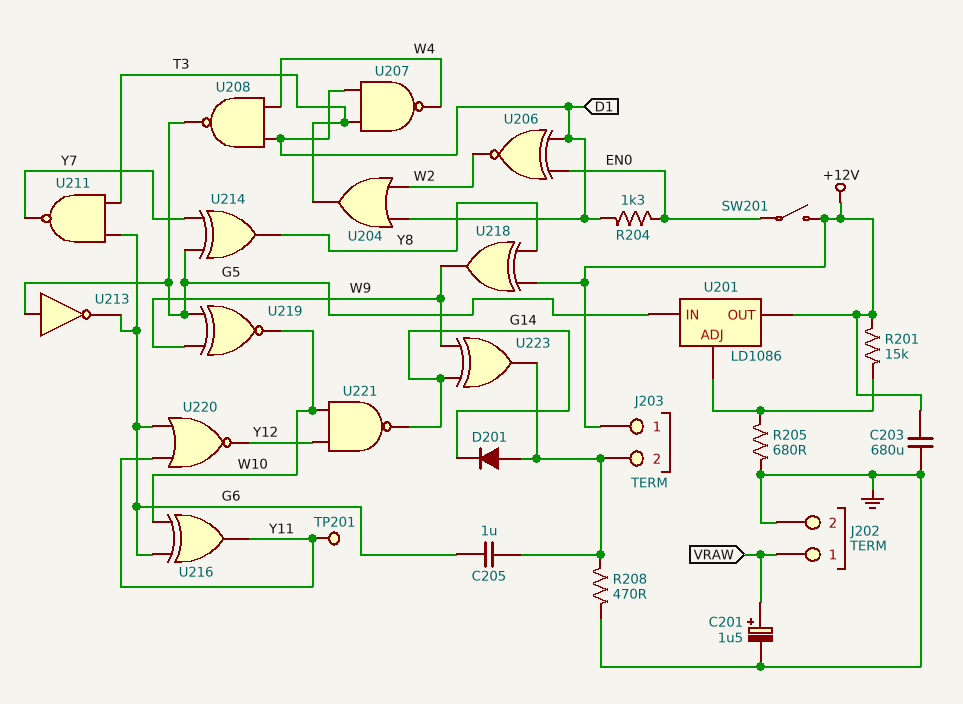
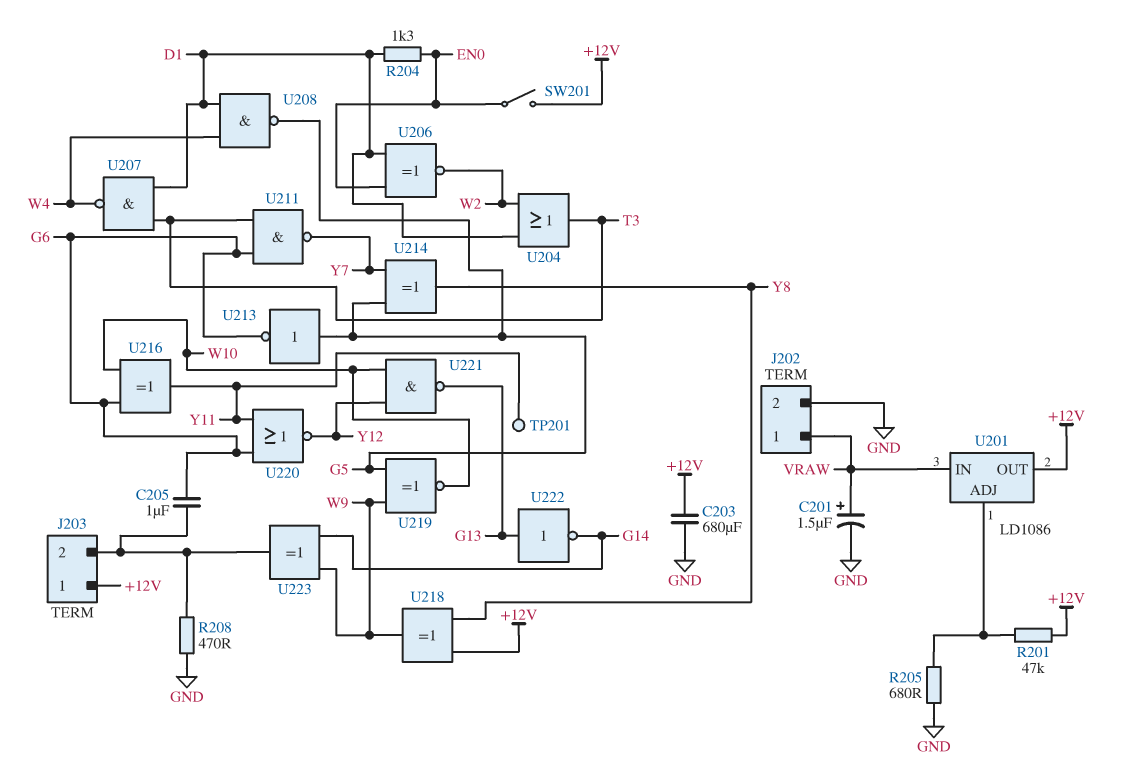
D201: diode (A J203/2, K G14) -> none
R201: 15k (+12V, U201/ADJ) -> 47k (+12V, U201/ADJ)
U201 pin IN: G5 -> VRAW
U221: NAND (in W10, in Y12, out G14) -> NAND (in W10, in Y12, out G13)
U222: none -> NOT (in G13, out G14)

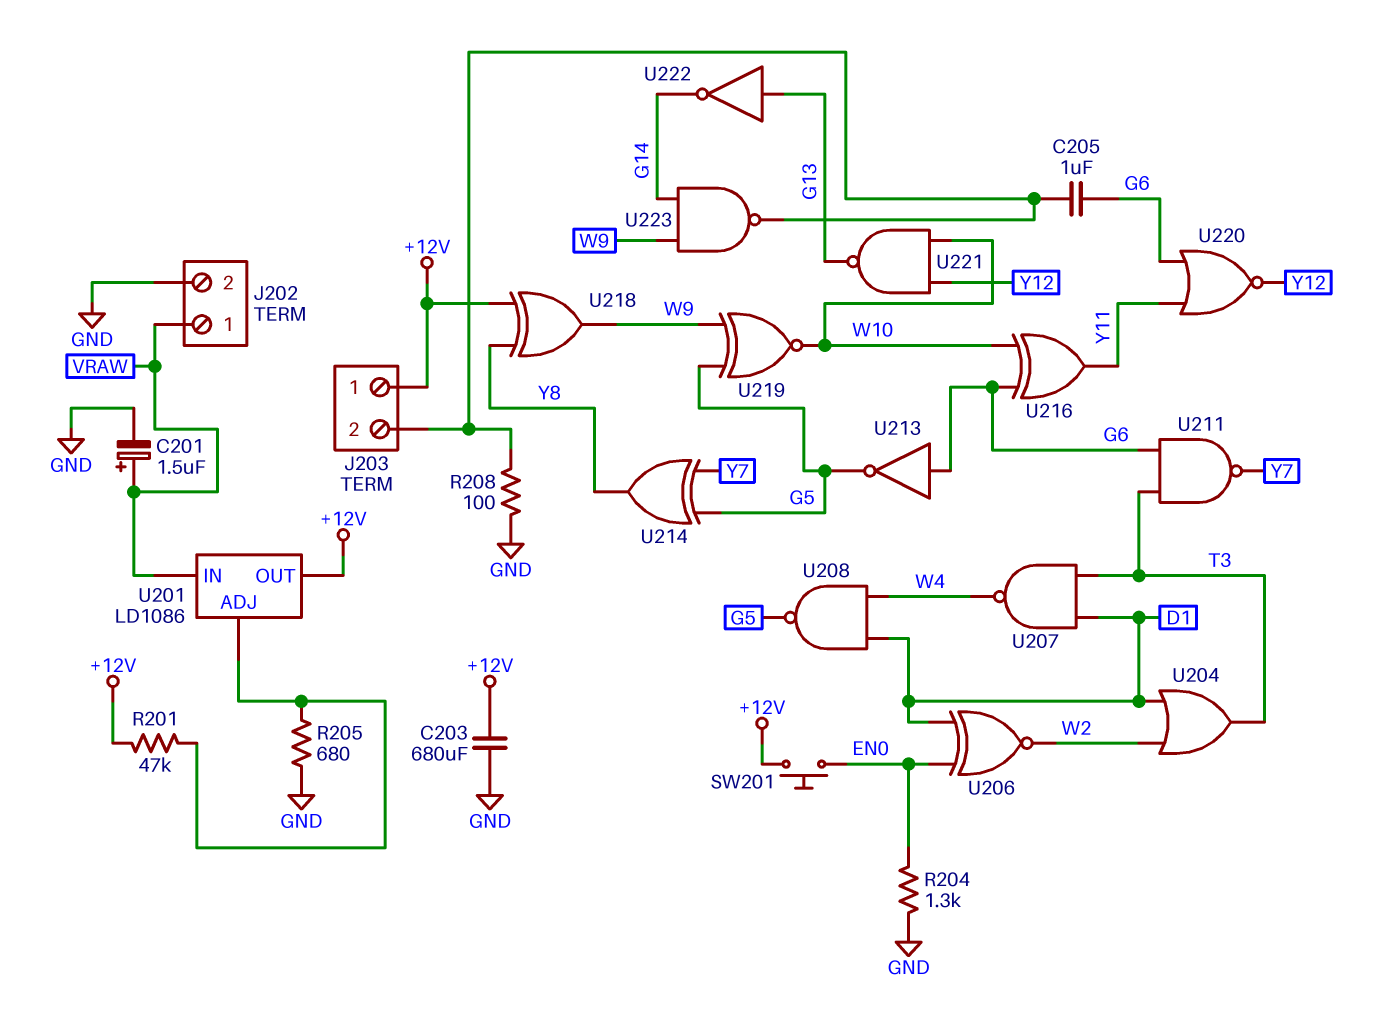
R204: 1.3k (D1, EN0) -> 1.3k (EN0, GND)
R208: 470 (GND, J203/2) -> 100 (GND, J203/2)
SW201: switch (+12V, EN0) -> button (+12V, EN0)
TP201: test point (Y11) -> none
U213: NOT (in G5, out G6) -> NOT (in G6, out G5)
U223: XOR (in G14, in W9, out J203/2) -> NAND (in G14, in W9, out J203/2)

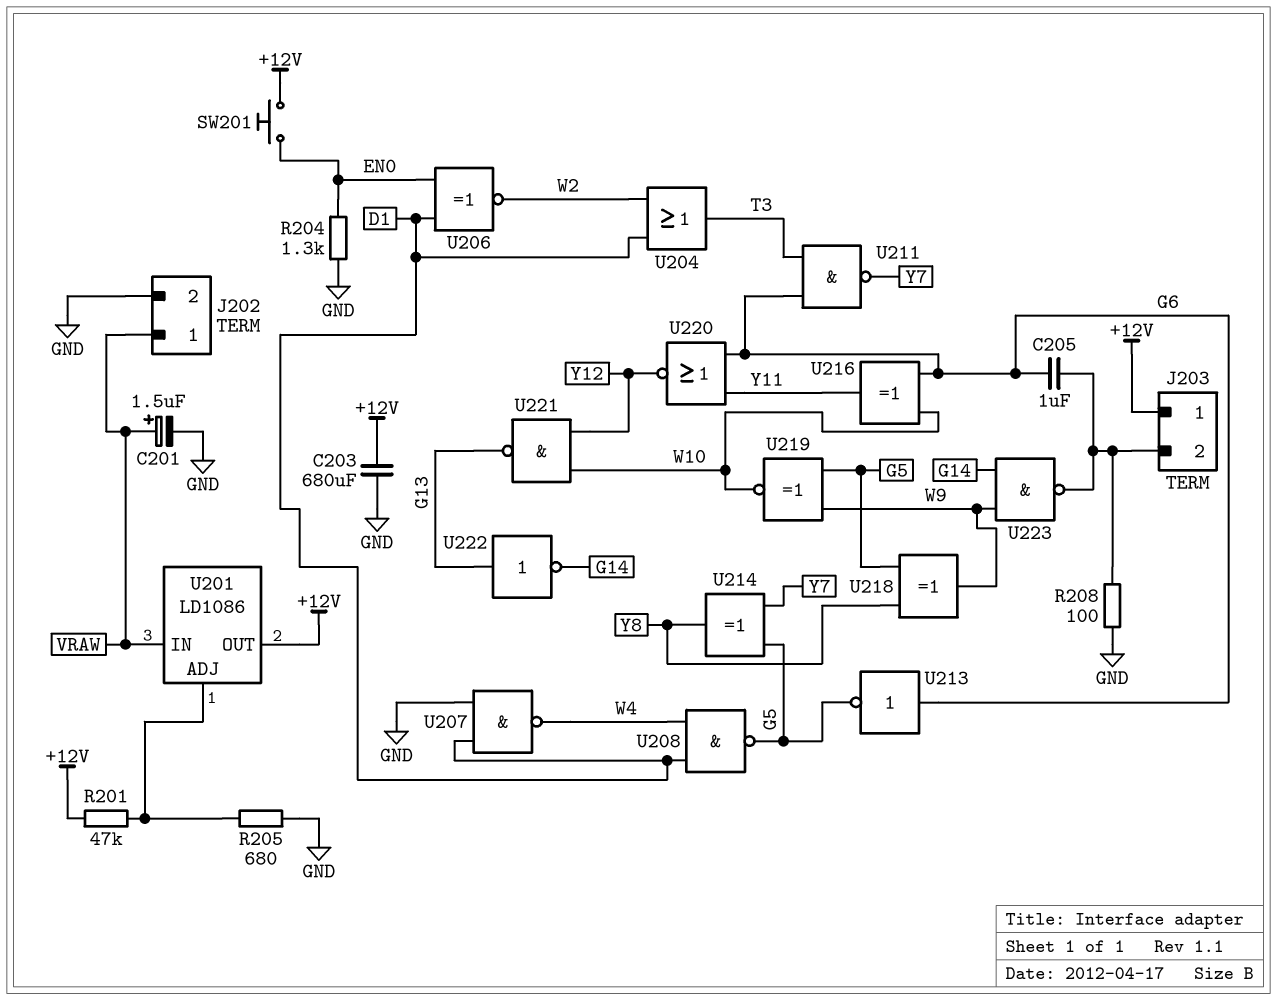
U207: NAND (in D1, in T3, out W4) -> NAND (in D1, in GND, out W4)
U218: XOR (in +12V, in Y8, out W9) -> XOR (in G5, in Y8, out W9)

